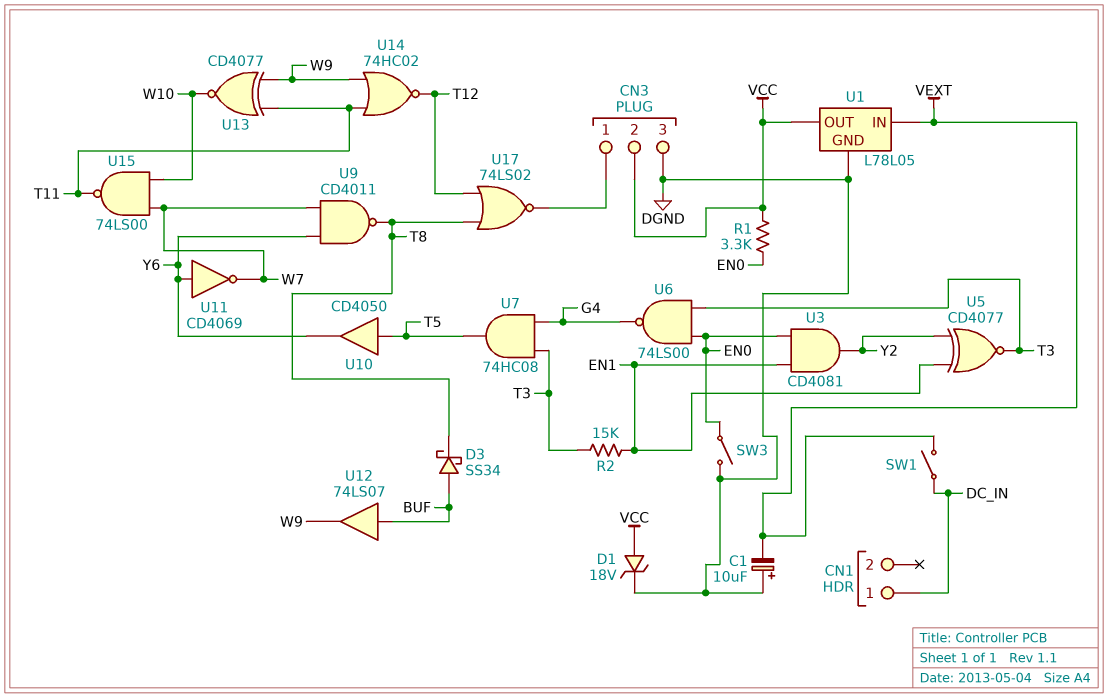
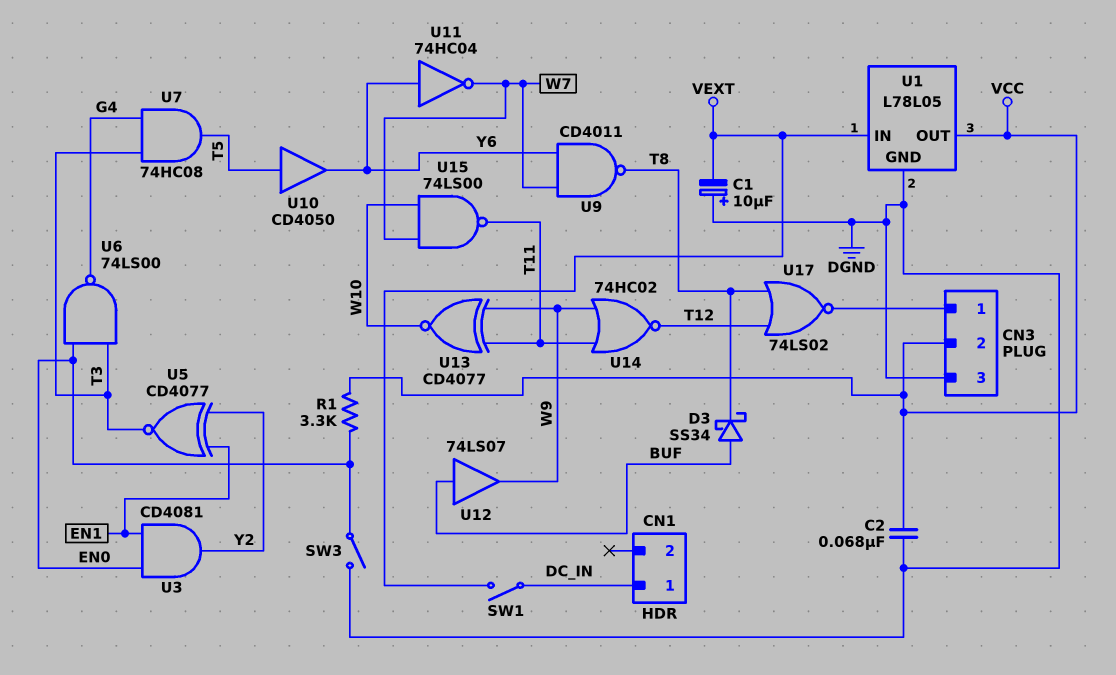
C2: none -> 68nF (DGND, VCC)
D1: zener 18V (A VCC, K DGND) -> none
R2: 15k (EN1, T3) -> none
U11: NOT CD4069 (in Y6, out W7) -> NOT 74HC04 (in Y6, out W7)

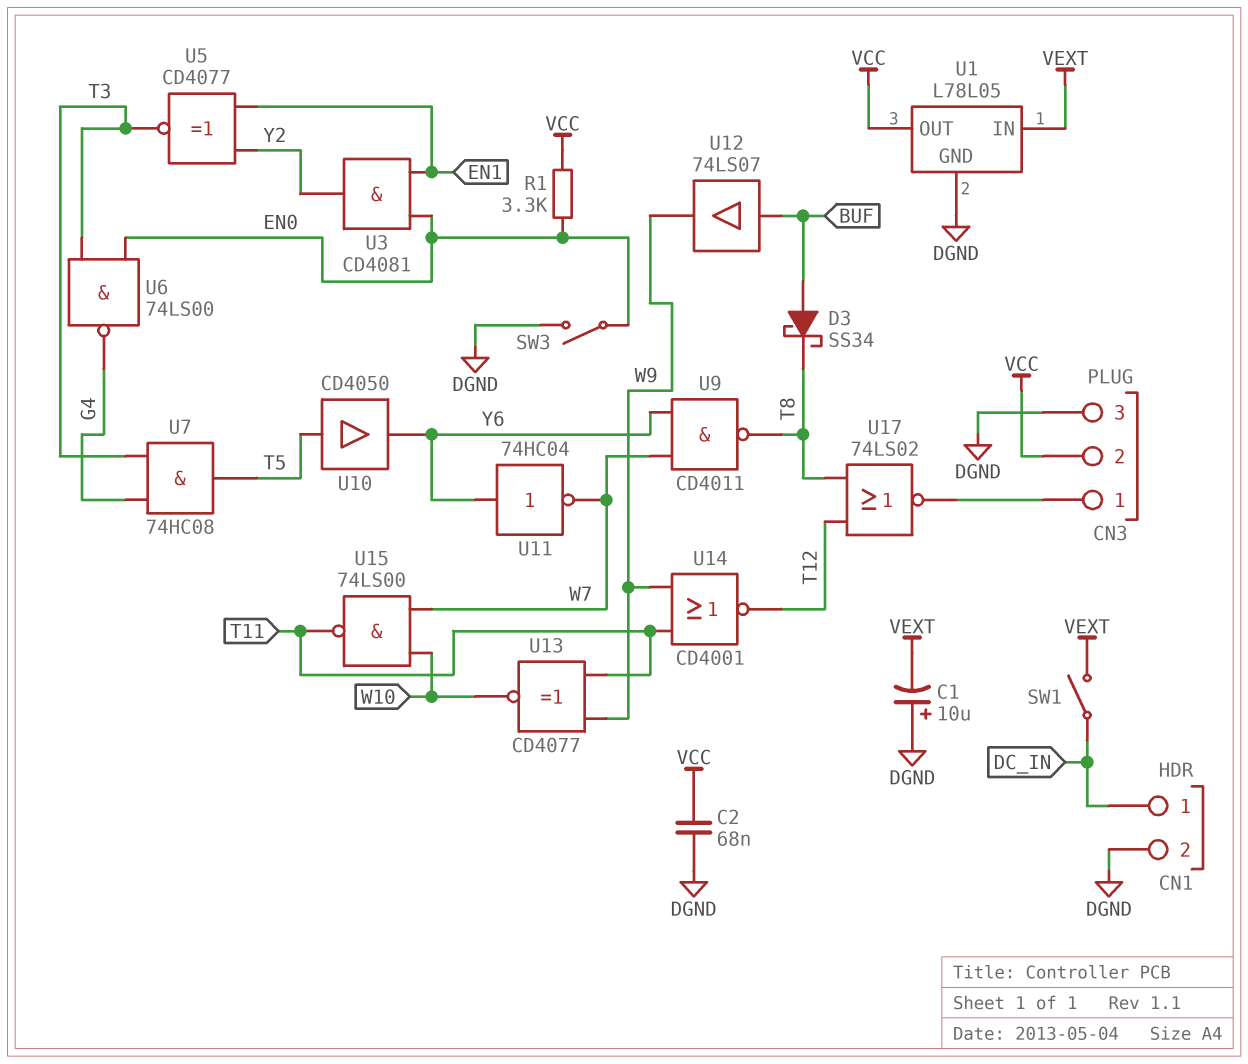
CN1 pin 2: none -> DGND
U14: NOR 74HC02 (in T11, in W9, out T12) -> NOR CD4001 (in T11, in W9, out T12)

